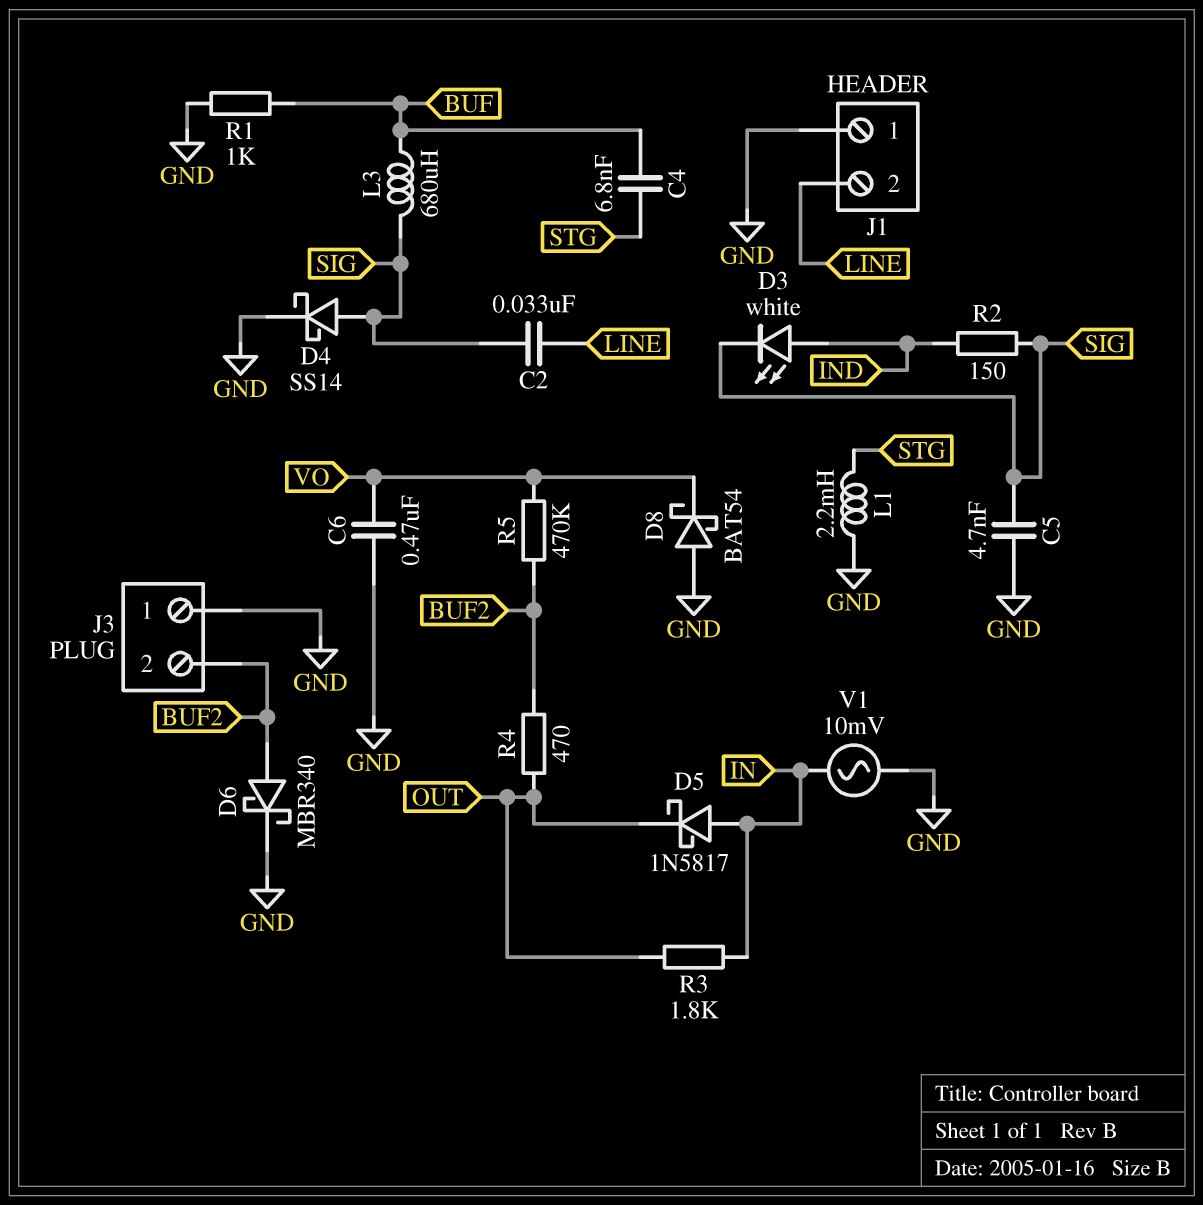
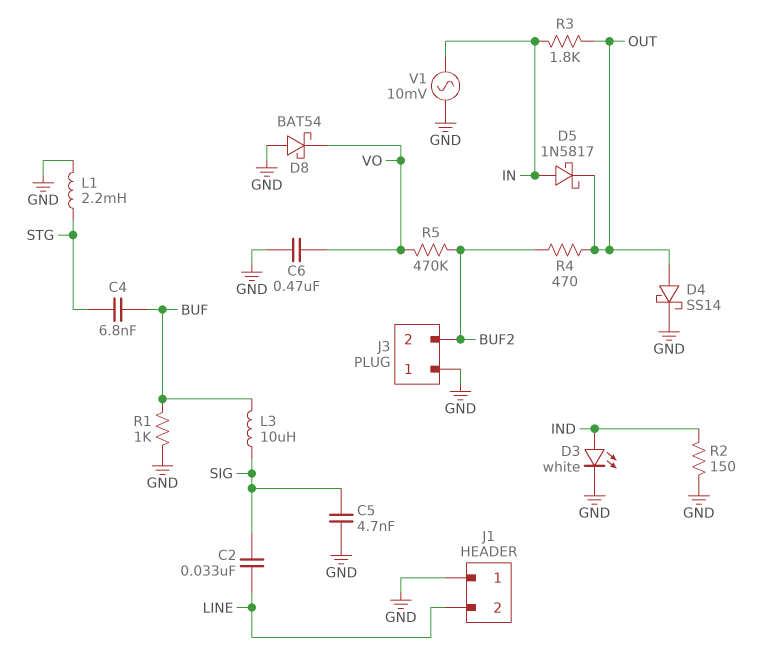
D3: LED white (A IND, K SIG) -> LED white (A IND, K GND)
D4: schottky SS14 (A SIG, K GND) -> schottky SS14 (A OUT, K GND)
D6: schottky MBR340 (A BUF2, K GND) -> none
L3: 680uH (BUF, SIG) -> 10uH (BUF, SIG)
R2: 150 (IND, SIG) -> 150 (GND, IND)

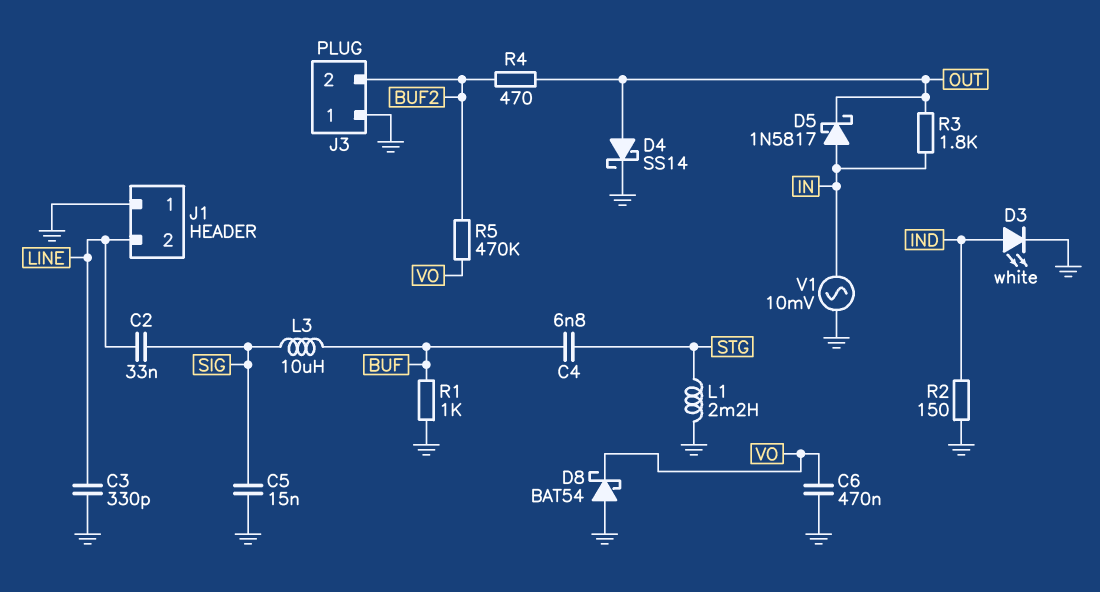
C3: none -> 330pF (GND, LINE)
C5: 4.7nF (GND, SIG) -> 15nF (GND, SIG)

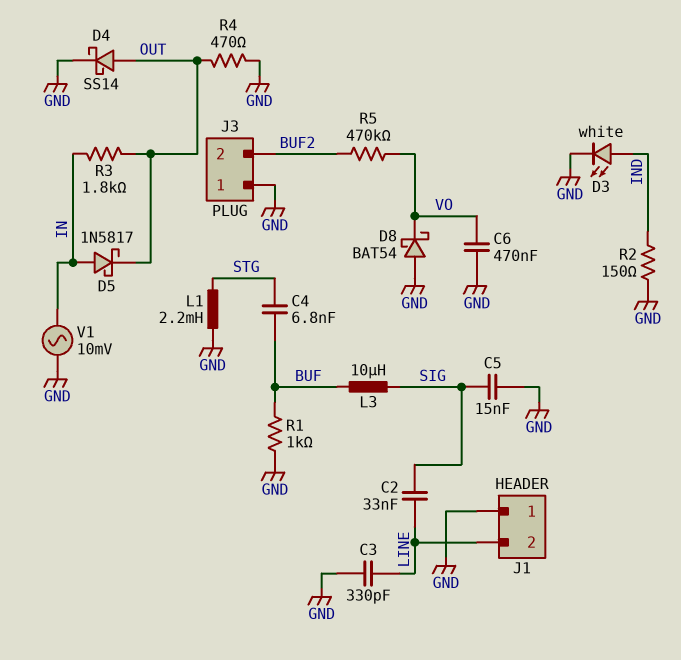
R4: 470 (BUF2, OUT) -> 470 (GND, OUT)

